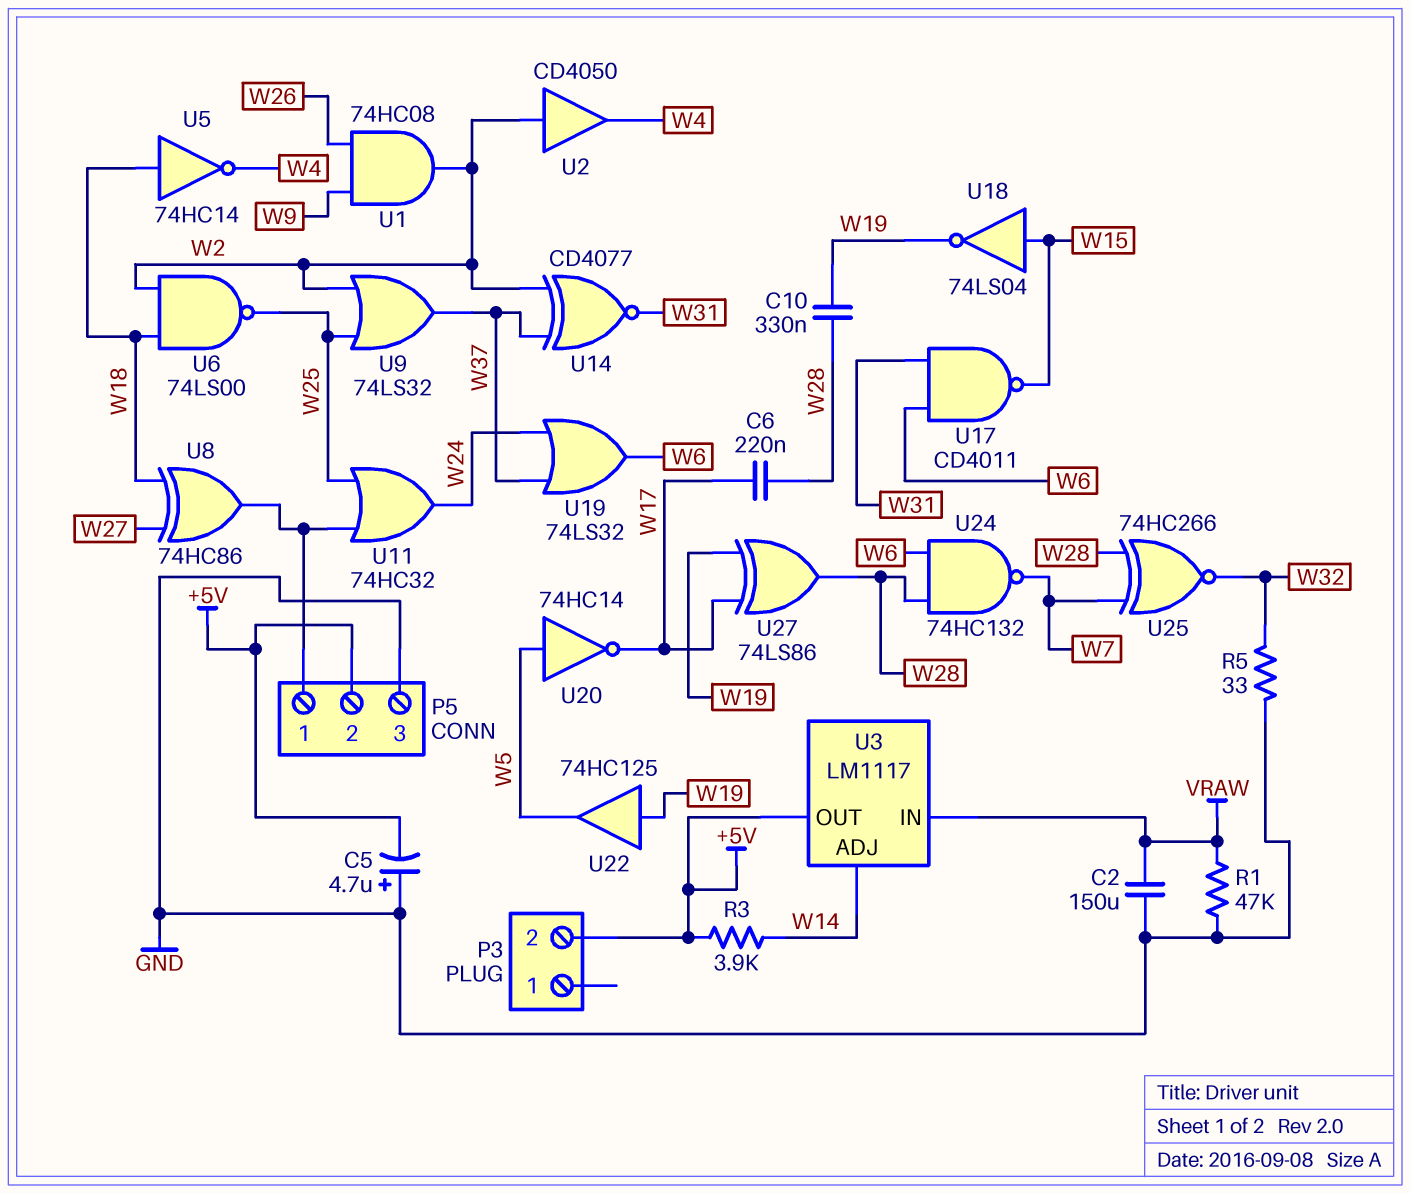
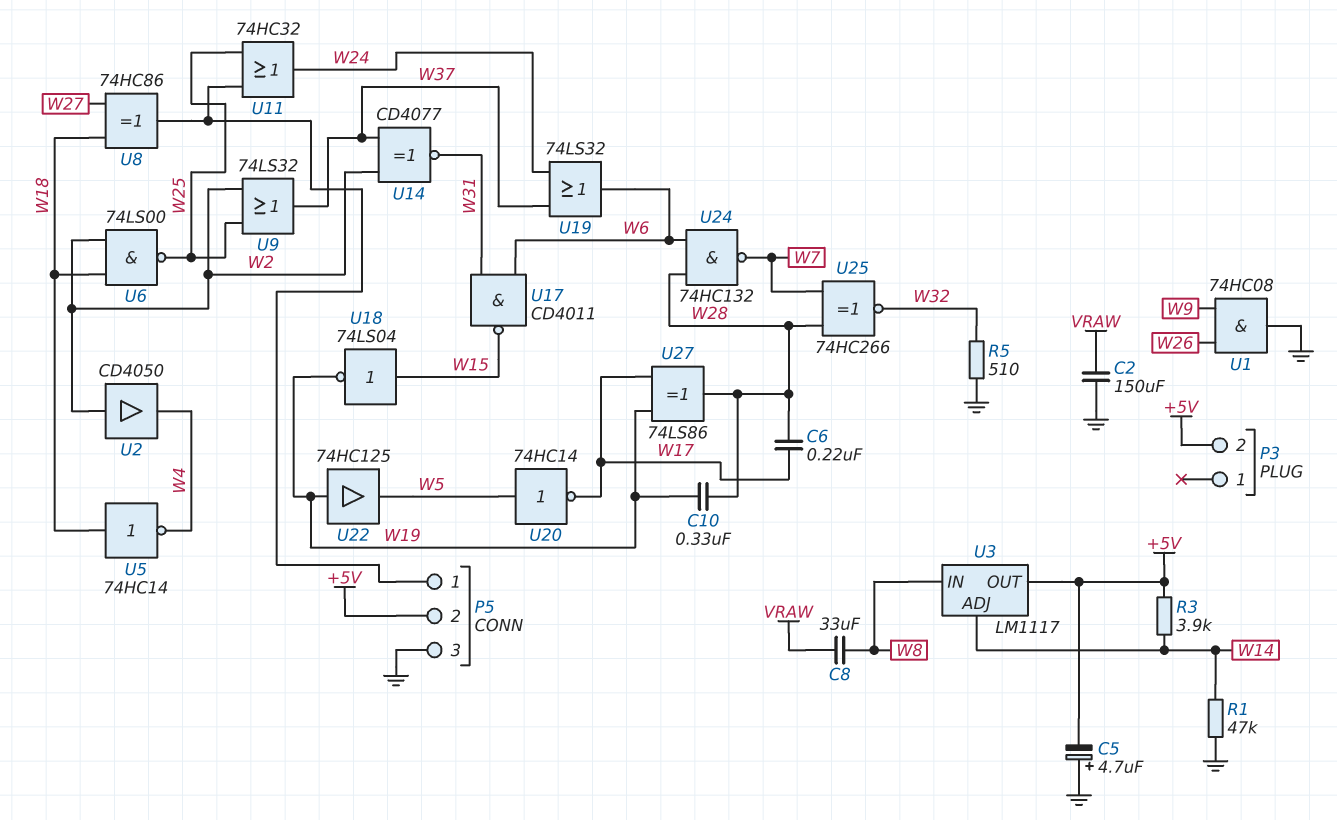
C8: none -> 33uF (VRAW, W8)
R1: 47k (GND, VRAW) -> 47k (GND, W14)
R5: 33 (GND, W32) -> 510 (GND, W32)
U1: AND 74HC08 (in W9, in W26, out W2) -> AND 74HC08 (in W9, in W26, out GND)
U3 pin IN: VRAW -> W8

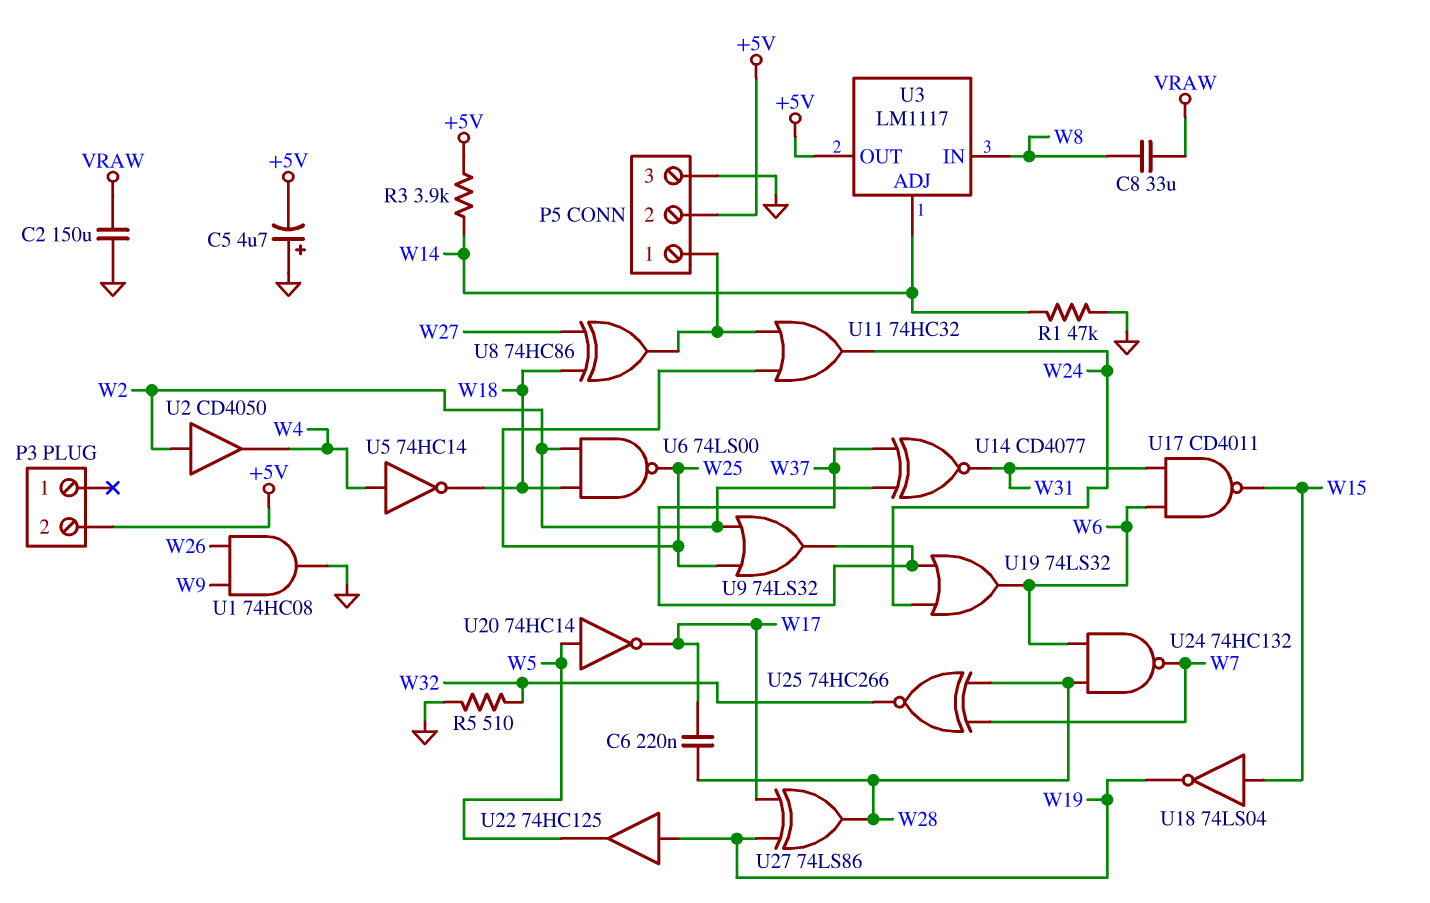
C10: 330nF (W19, W28) -> none
U5: NOT 74HC14 (in W18, out W4) -> NOT 74HC14 (in W4, out W18)

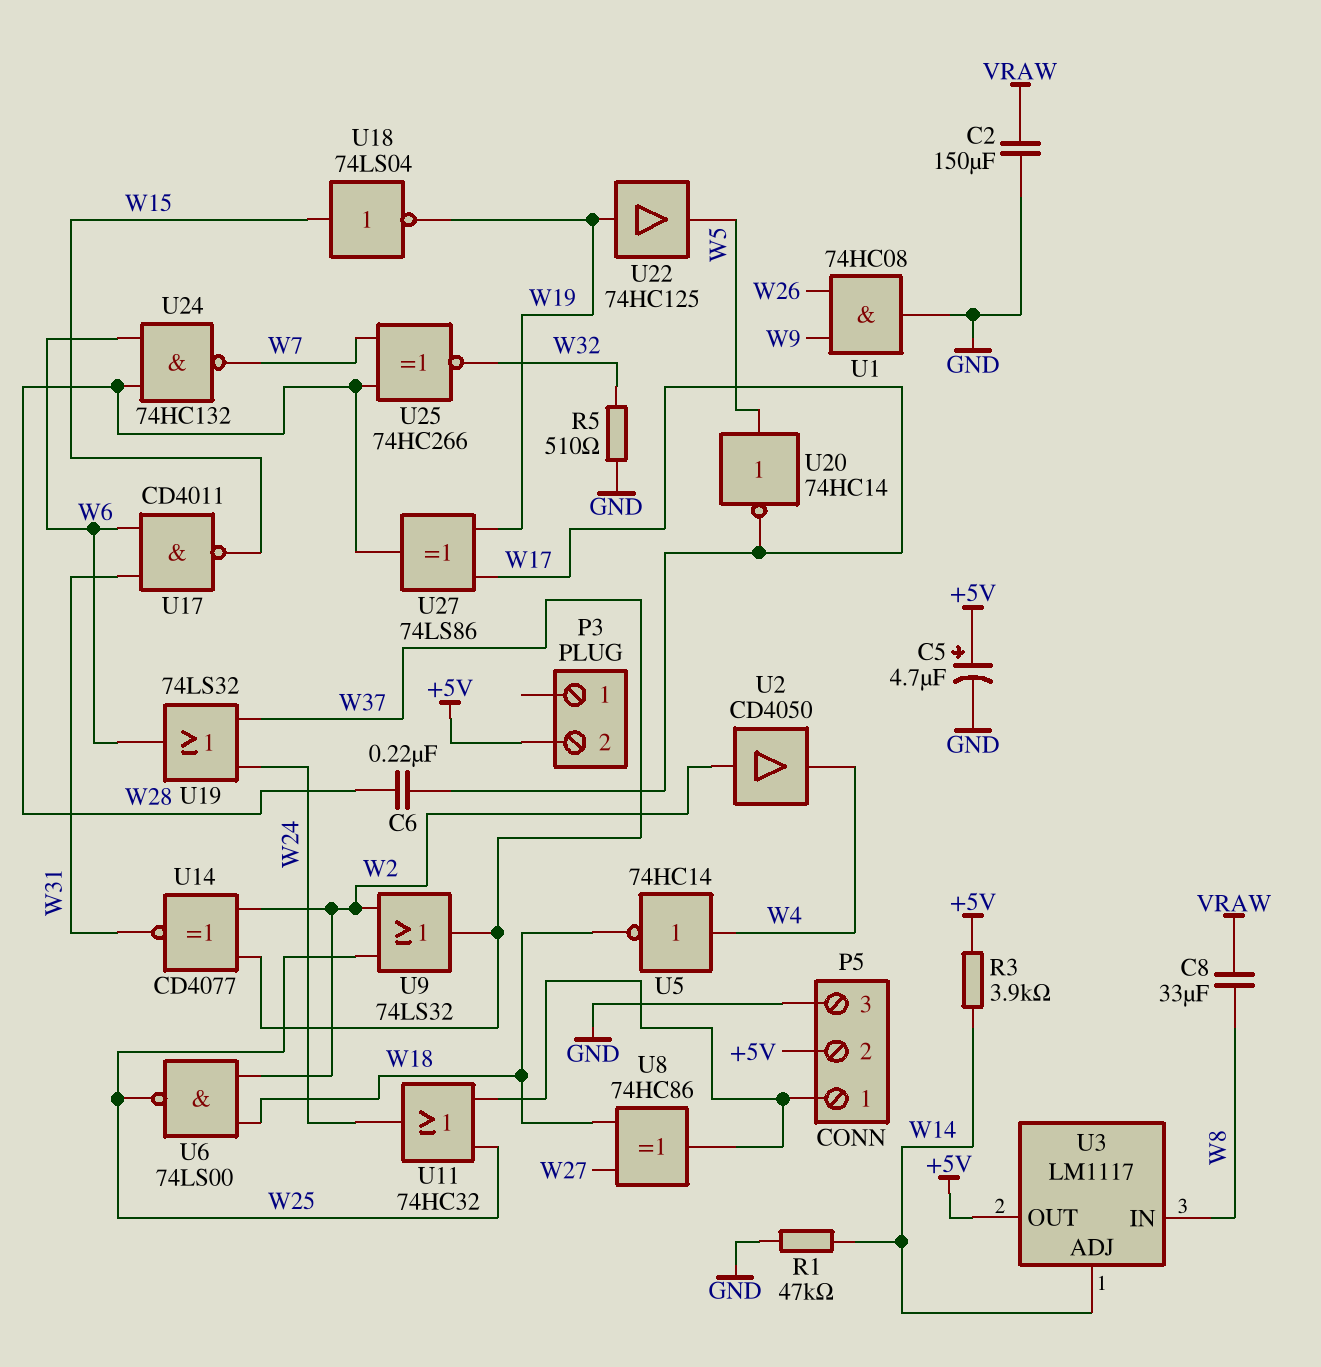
C5: 4.7uF (plus GND, minus +5V) -> 4.7uF (plus +5V, minus GND)

